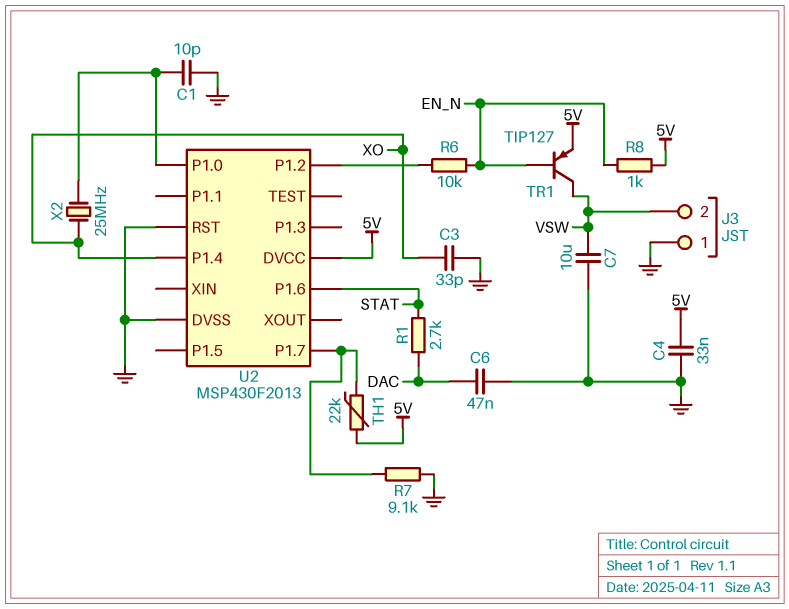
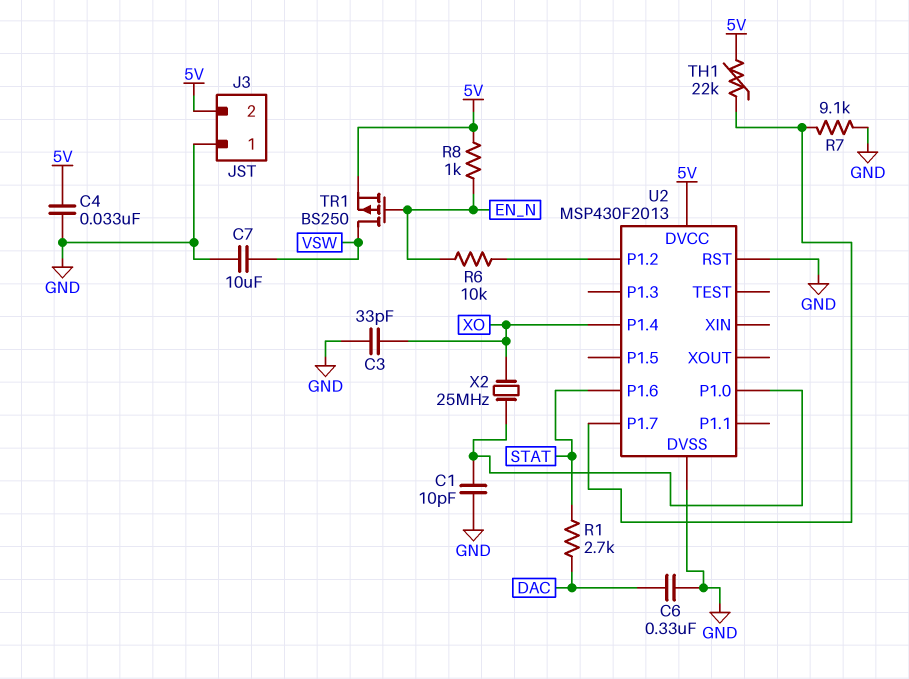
C6: 47nF (DAC, GND) -> 330nF (DAC, GND)
J3 pin 2: VSW -> 5V
TR1: PNP TIP127 (B EN_N, C VSW, E 5V) -> PMOS BS250 (G EN_N, D VSW, S 5V)

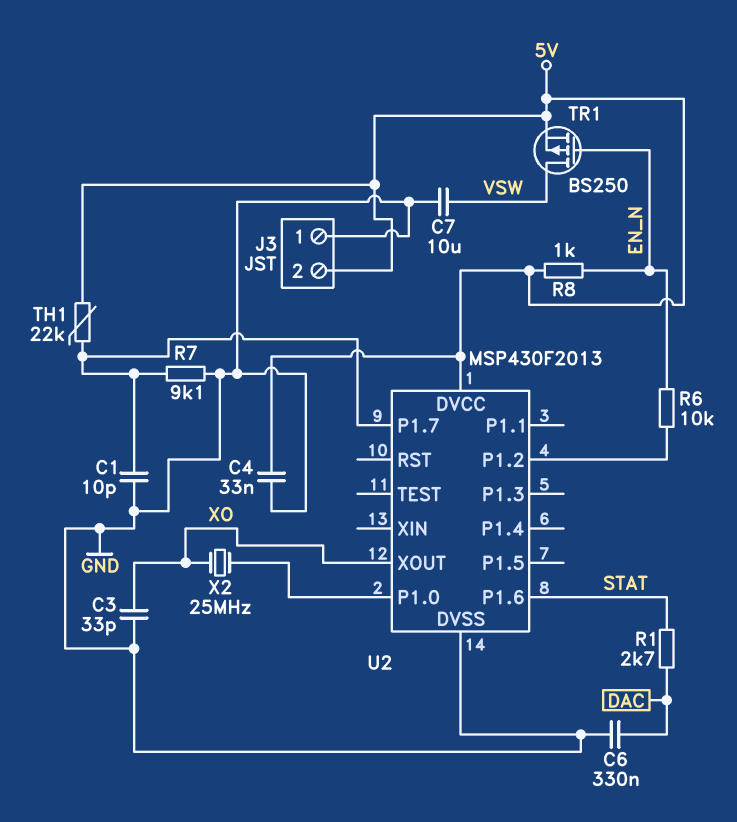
C1: 10pF (GND, U2/P1.0) -> 10pF (GND, U2/P1.7)
U2 pin P1.4: XO -> none
U2 pin RST: GND -> none
U2 pin XOUT: none -> XO

